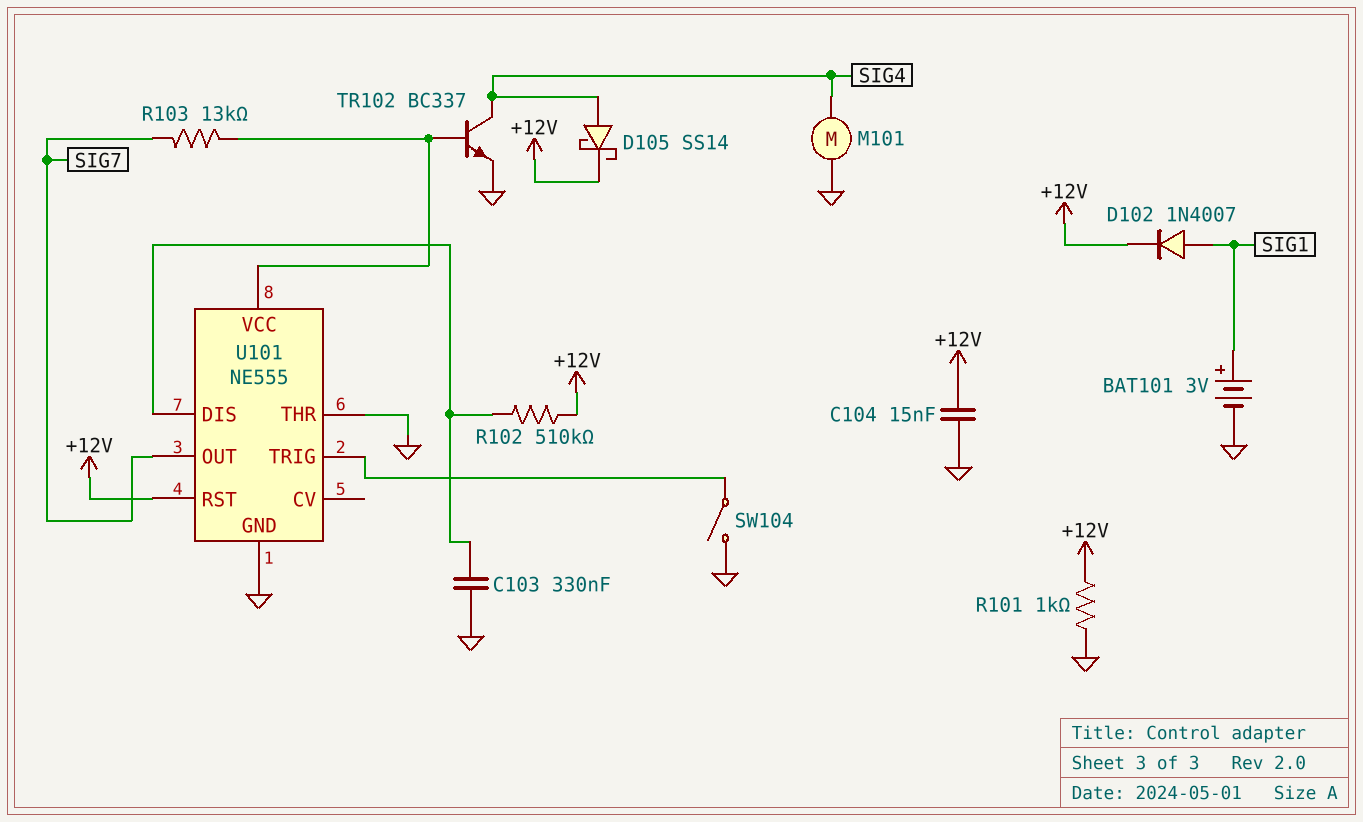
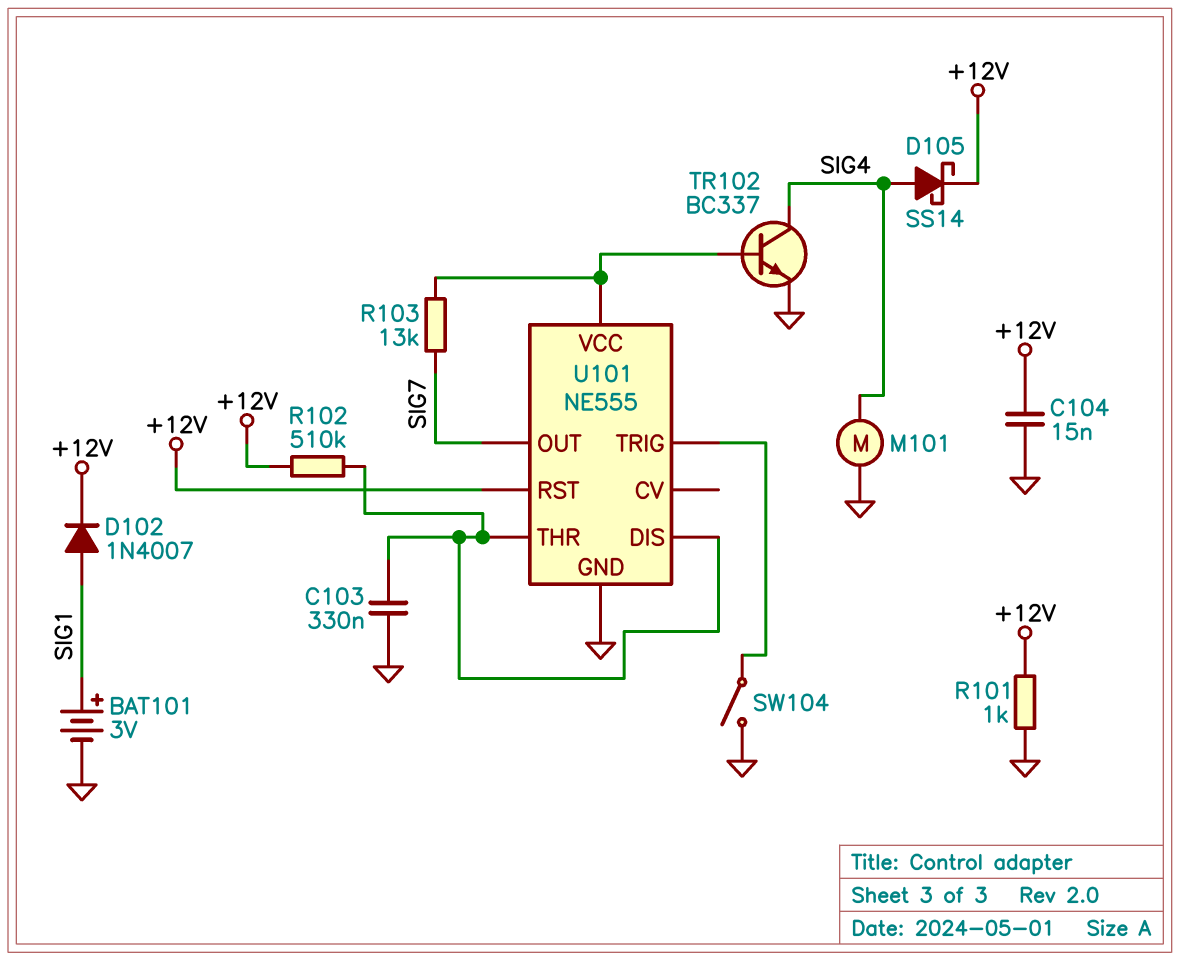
U101 pin THR: GND -> U101/DIS

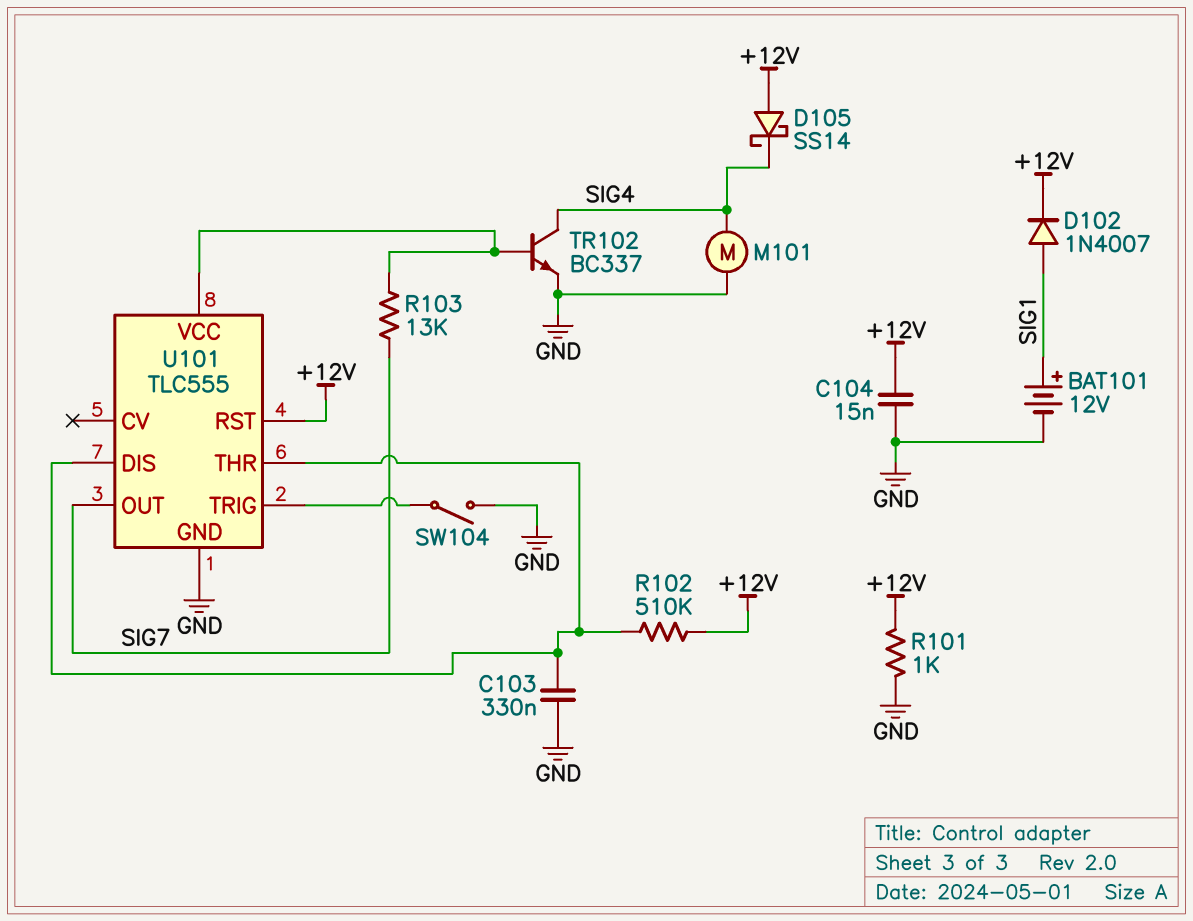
BAT101: 3V (plus SIG1, minus GND) -> 12V (plus SIG1, minus GND)
D105: schottky SS14 (A SIG4, K +12V) -> schottky SS14 (A +12V, K SIG4)
U101: NE555 -> TLC555

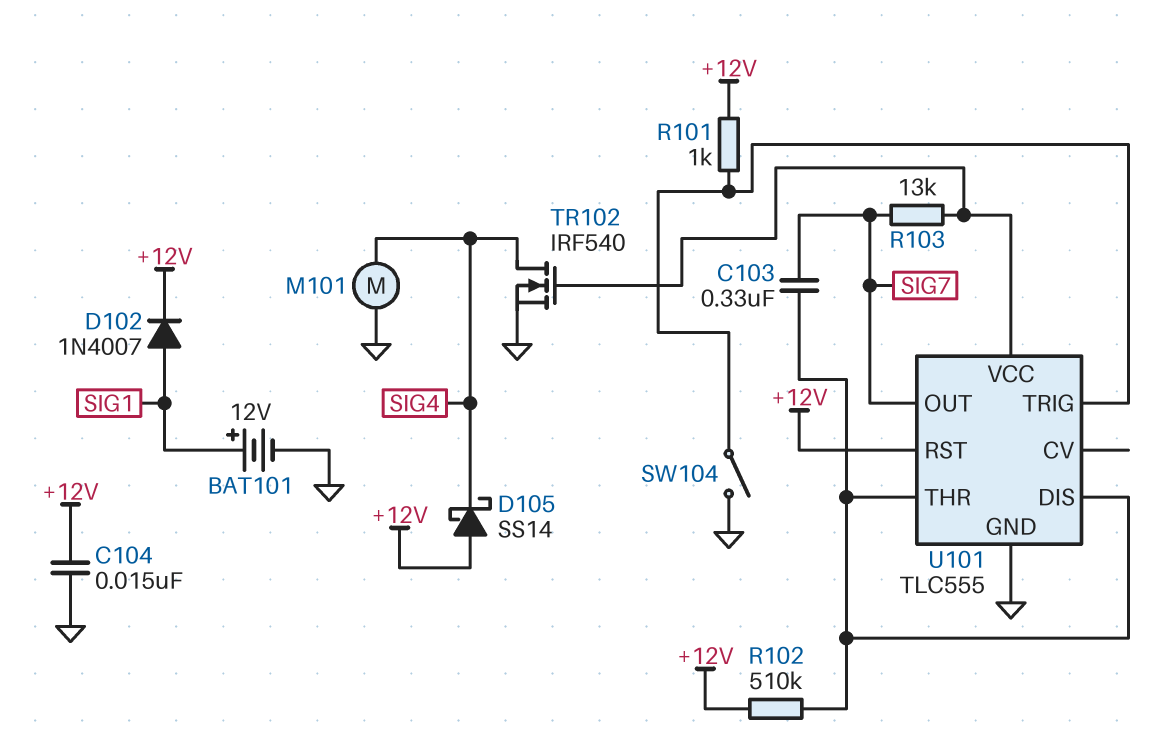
C103: 330nF (GND, U101/DIS) -> 330nF (SIG7, U101/DIS)
R101: 1k (+12V, GND) -> 1k (+12V, U101/TRIG)
TR102: NPN BC337 (B U101/VCC, C SIG4, E GND) -> NMOS IRF540 (G U101/VCC, D SIG4, S GND)

